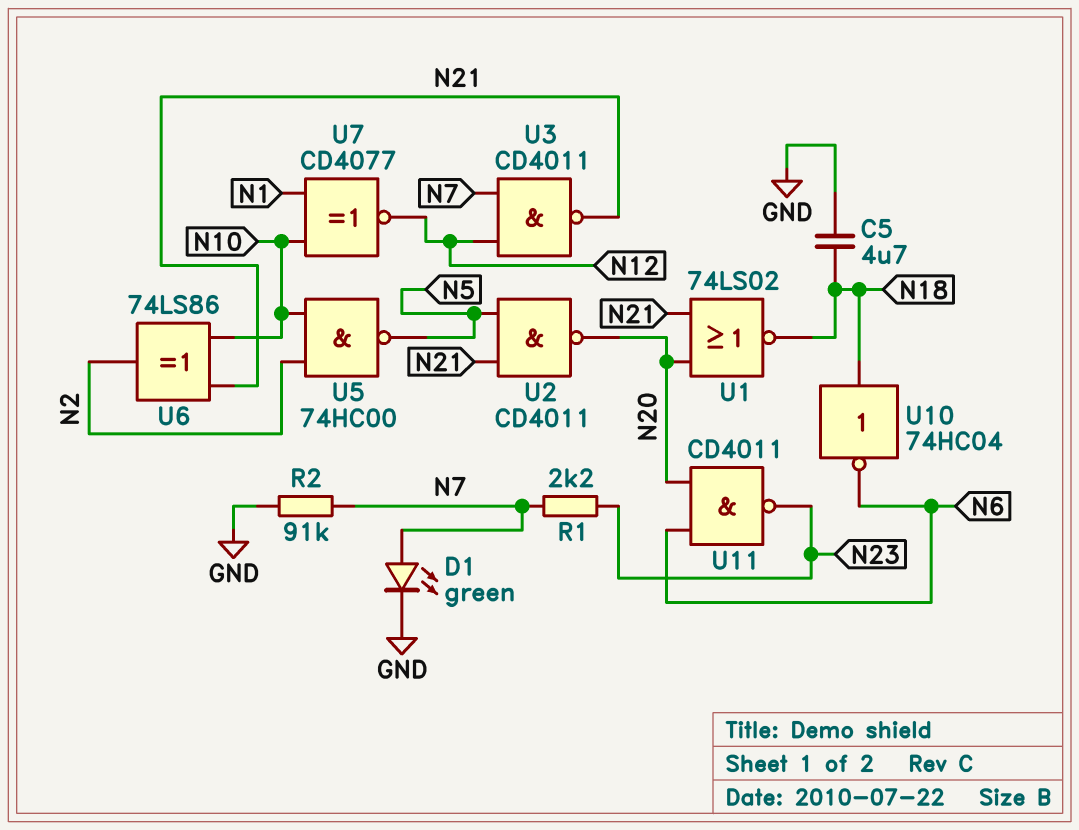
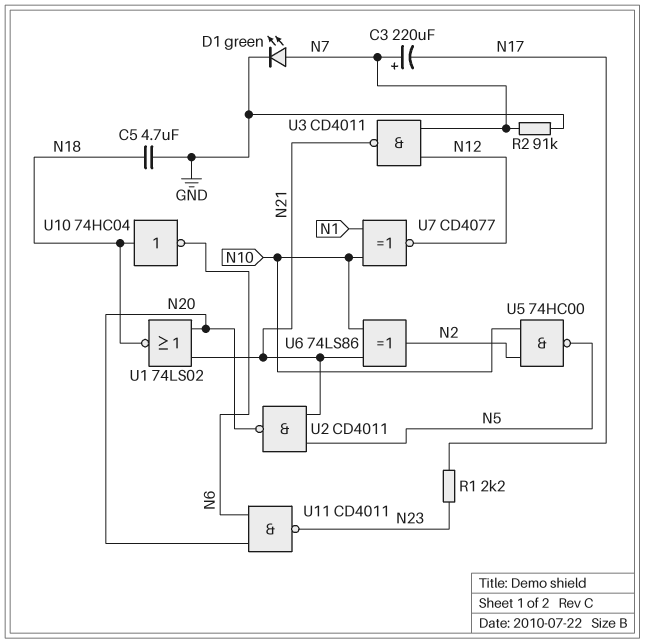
C3: none -> 220uF (plus N7, minus N17)
R1: 2.2k (N7, N23) -> 2.2k (N17, N23)

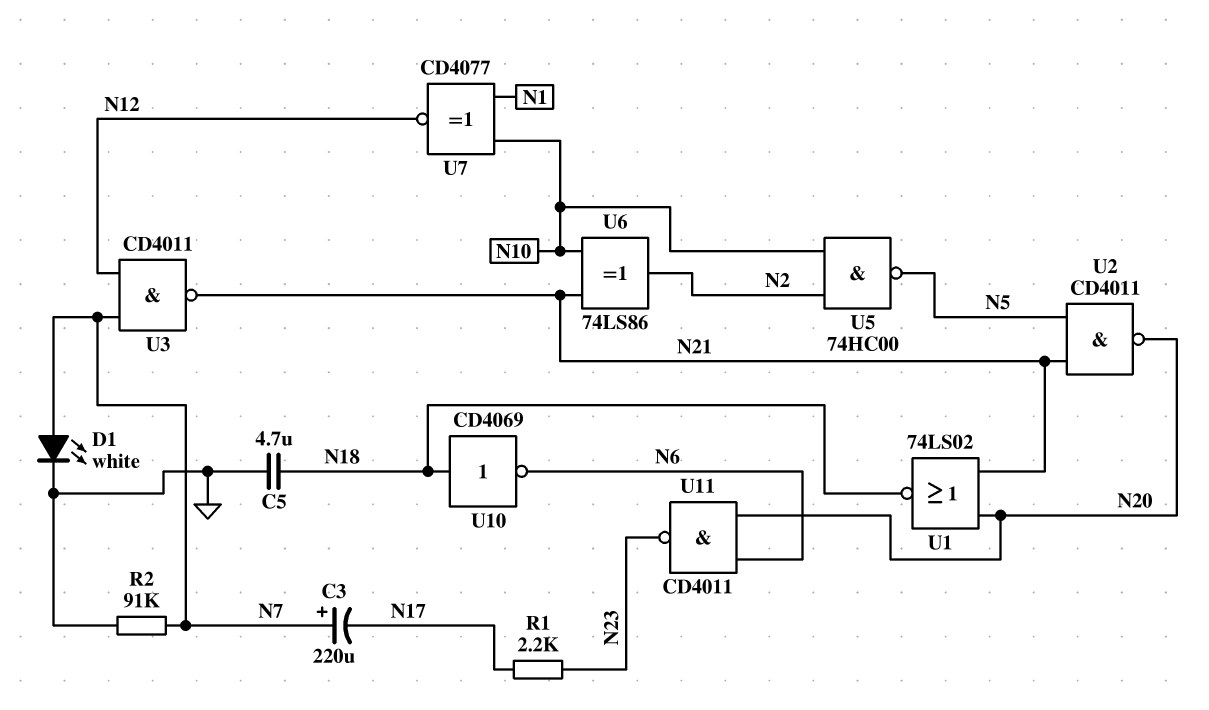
D1: LED green (A N7, K GND) -> LED white (A N7, K GND)
U10: NOT 74HC04 (in N18, out N6) -> NOT CD4069 (in N18, out N6)

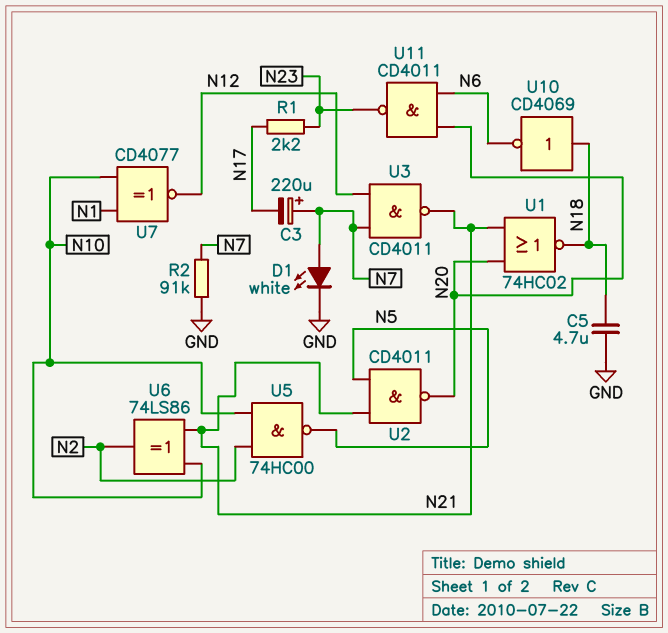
U1: NOR 74LS02 (in N20, in N21, out N18) -> NOR 74HC02 (in N20, in N21, out N18)

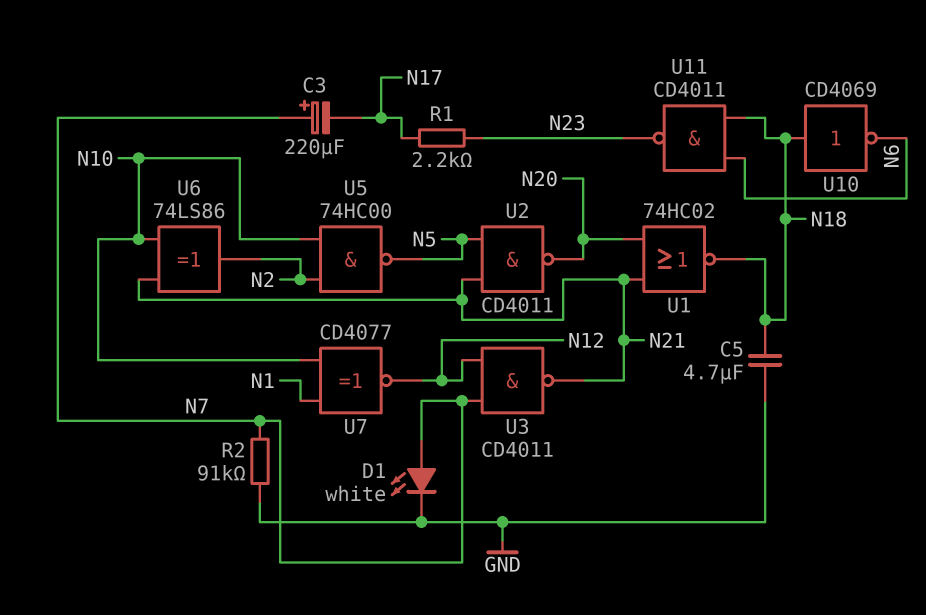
U11: NAND CD4011 (in N6, in N20, out N23) -> NAND CD4011 (in N6, in N18, out N23)

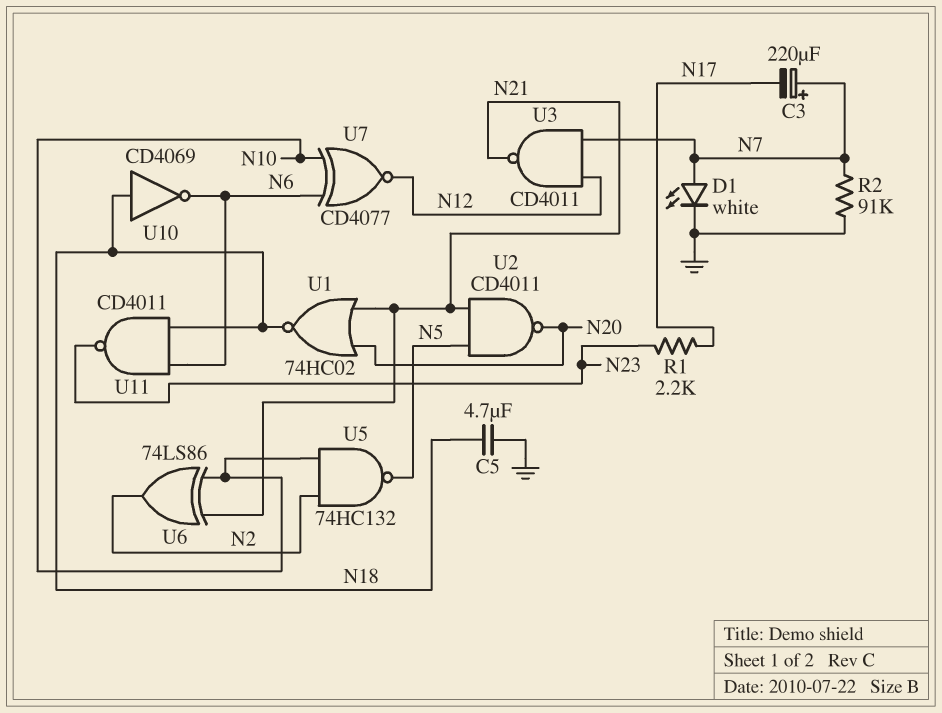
U5: NAND 74HC00 (in N2, in N10, out N5) -> NAND 74HC132 (in N2, in N10, out N5)
U7: XNOR CD4077 (in N1, in N10, out N12) -> XNOR CD4077 (in N6, in N10, out N12)

